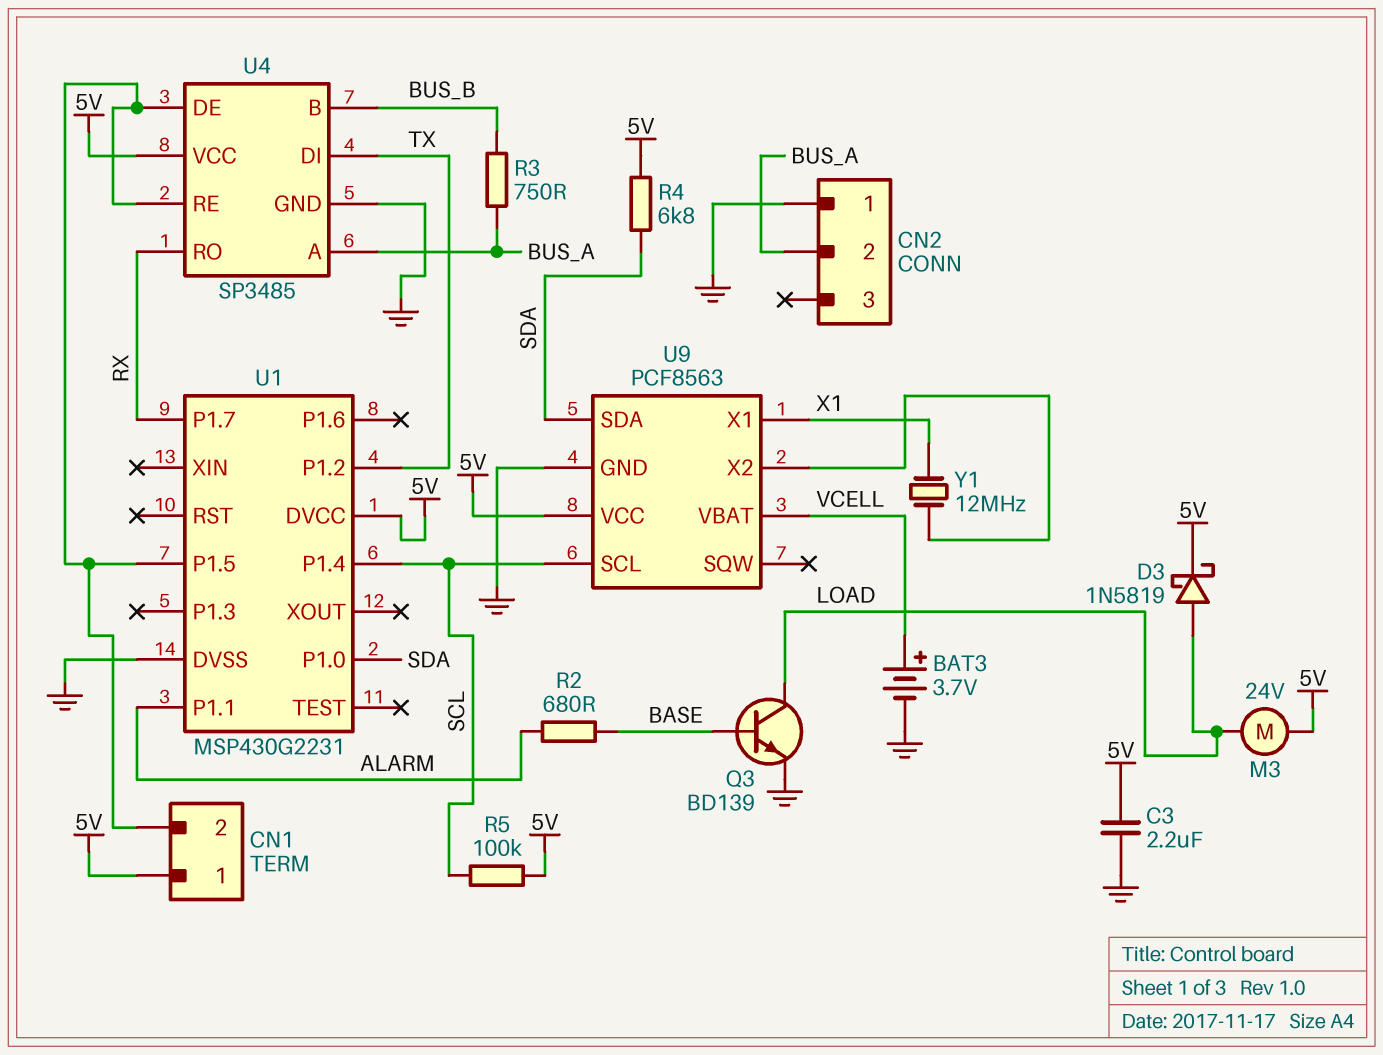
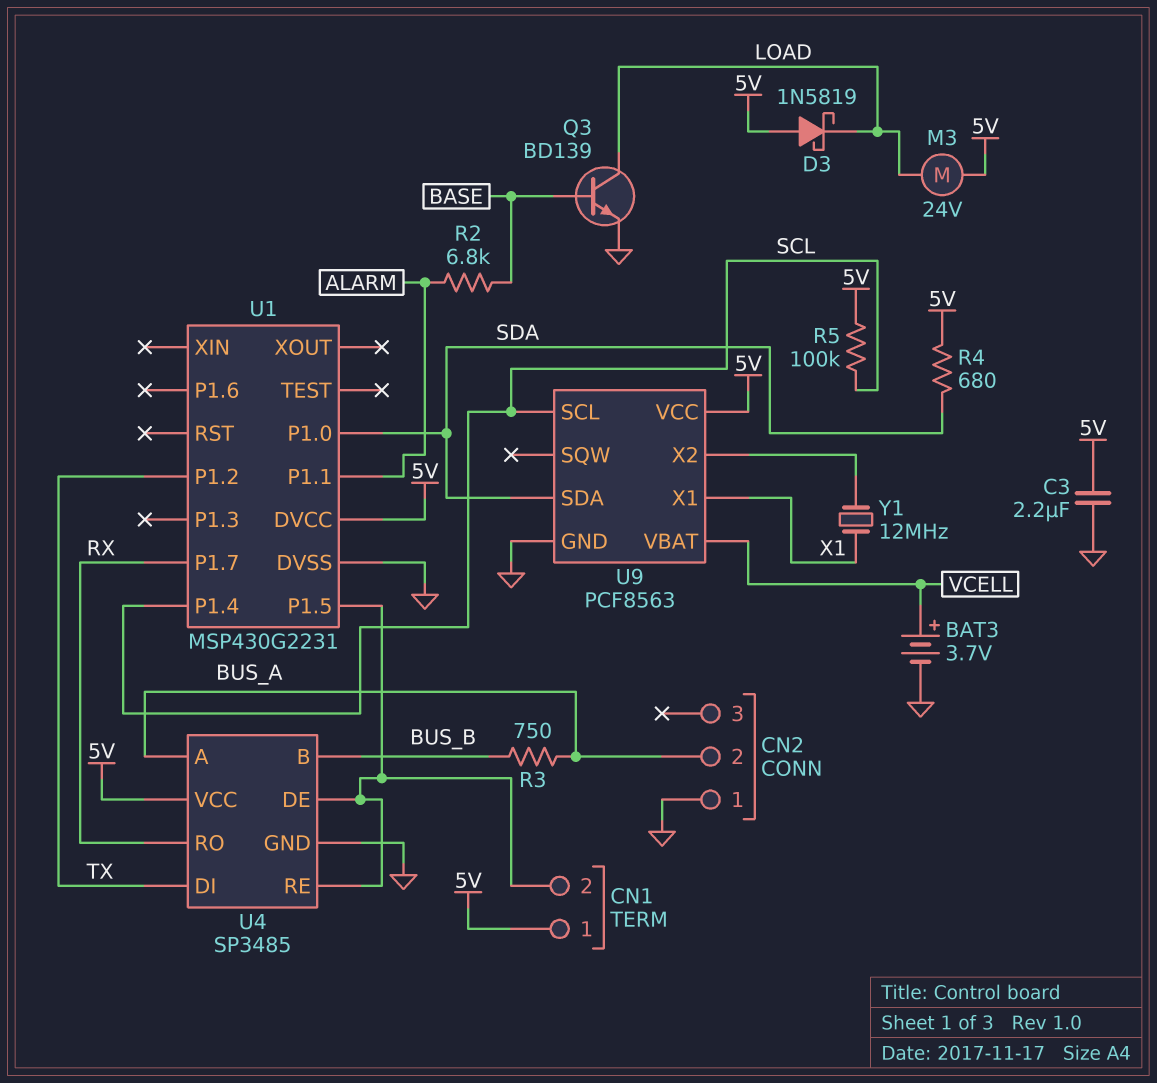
D3: schottky 1N5819 (A LOAD, K 5V) -> schottky 1N5819 (A 5V, K LOAD)
R2: 680 (ALARM, BASE) -> 6.8k (ALARM, BASE)
R4: 6.8k (5V, SDA) -> 680 (5V, SDA)

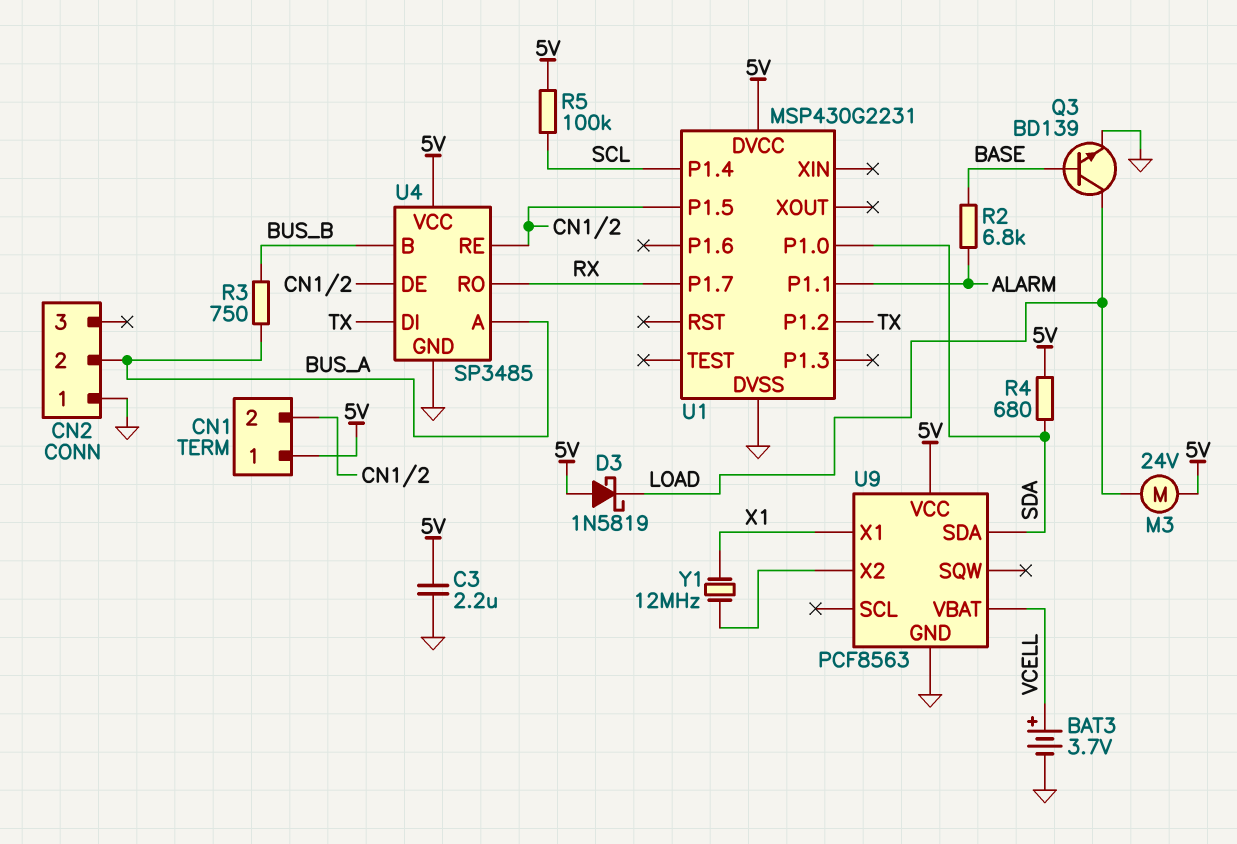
U9 pin SCL: SCL -> none

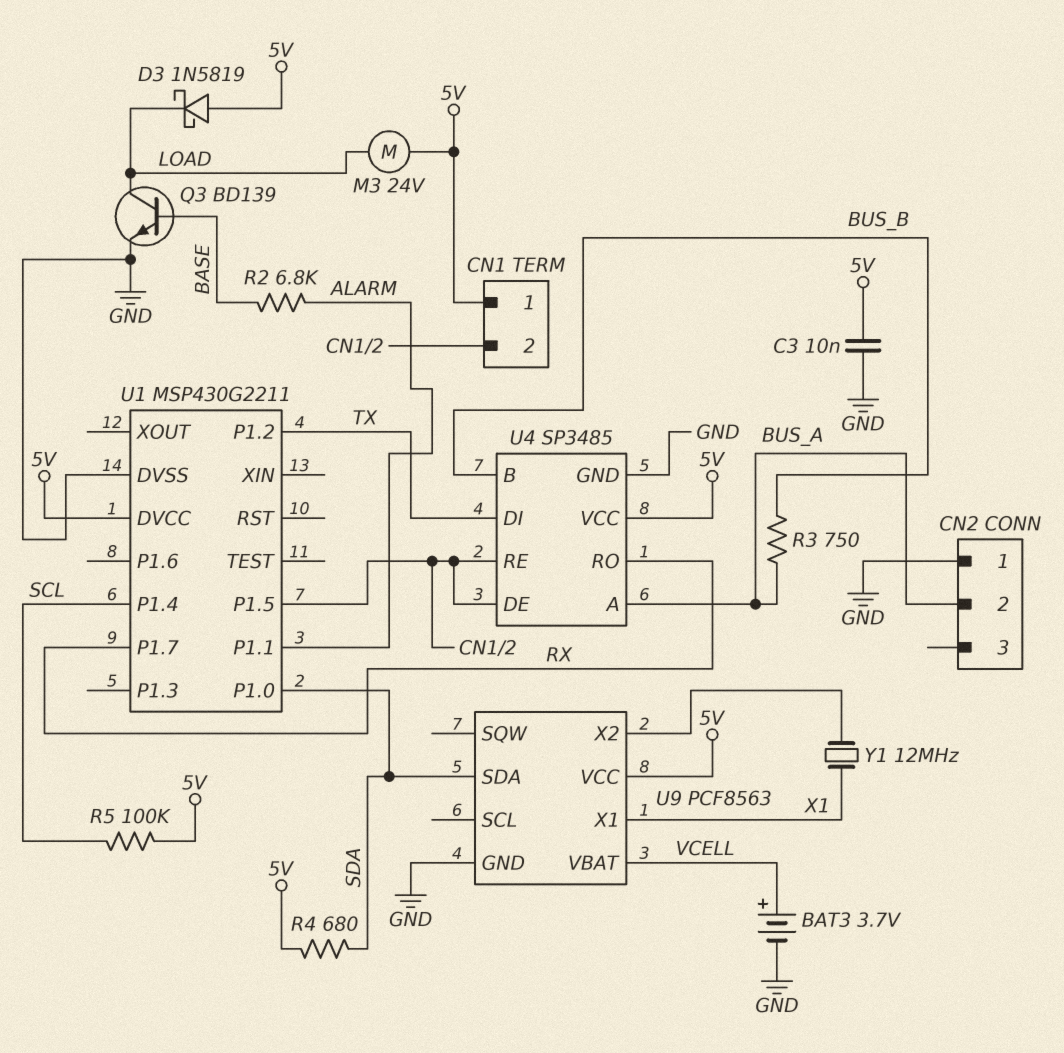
C3: 2.2uF (5V, GND) -> 10nF (5V, GND)
U1: MSP430G2231 -> MSP430G2211

